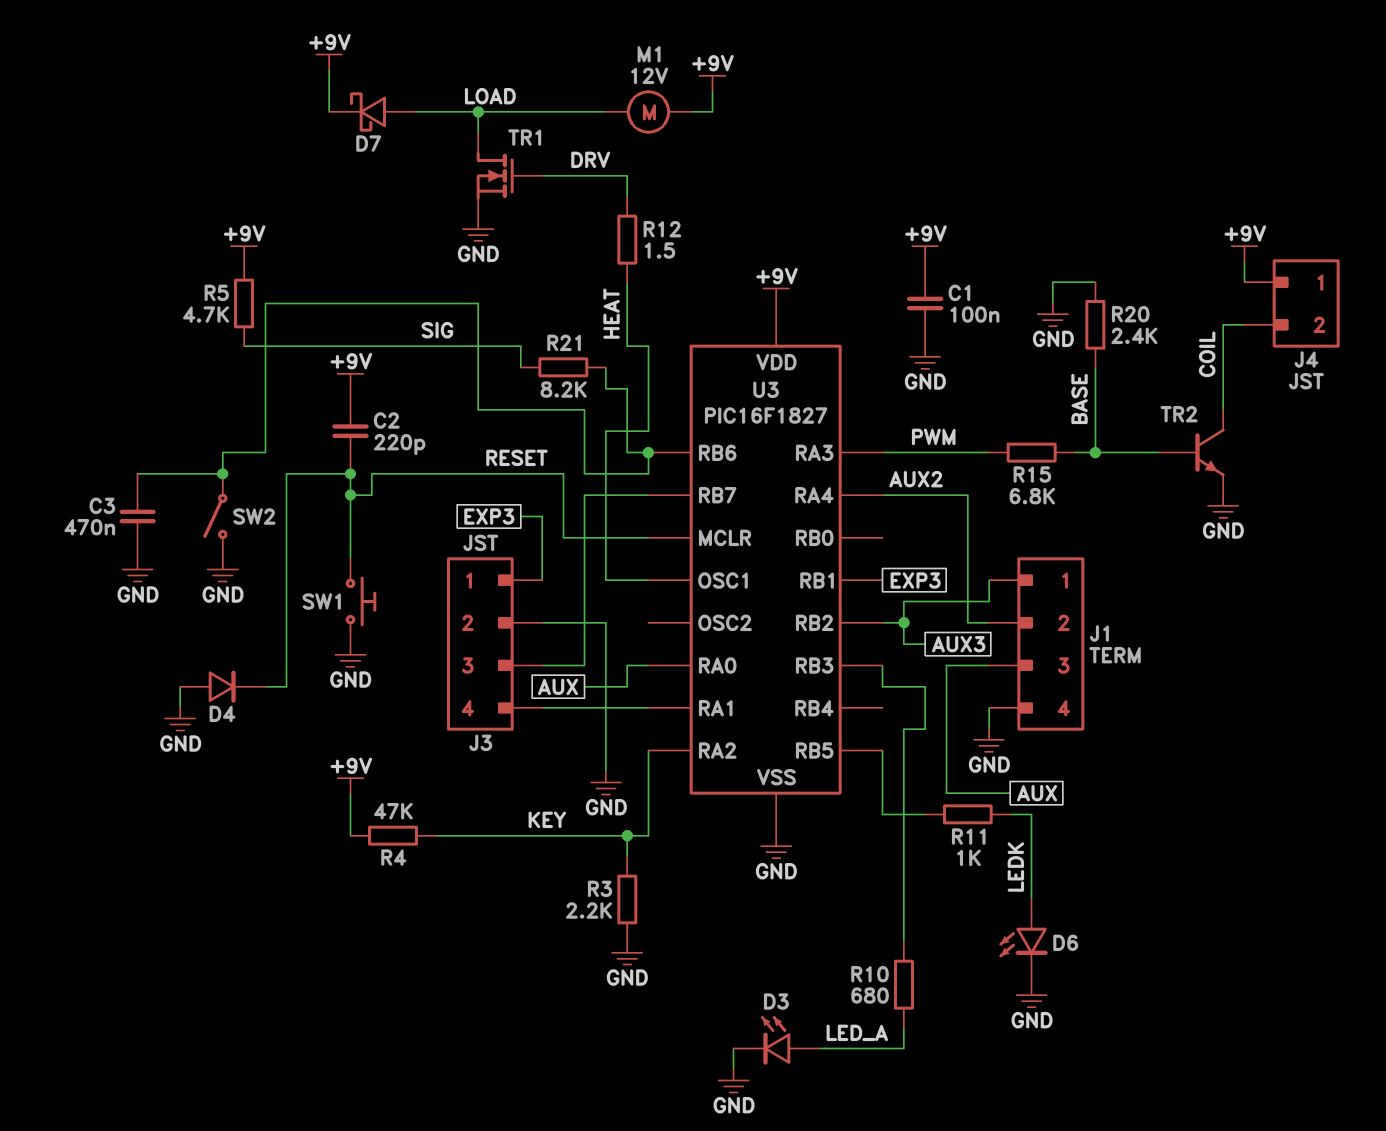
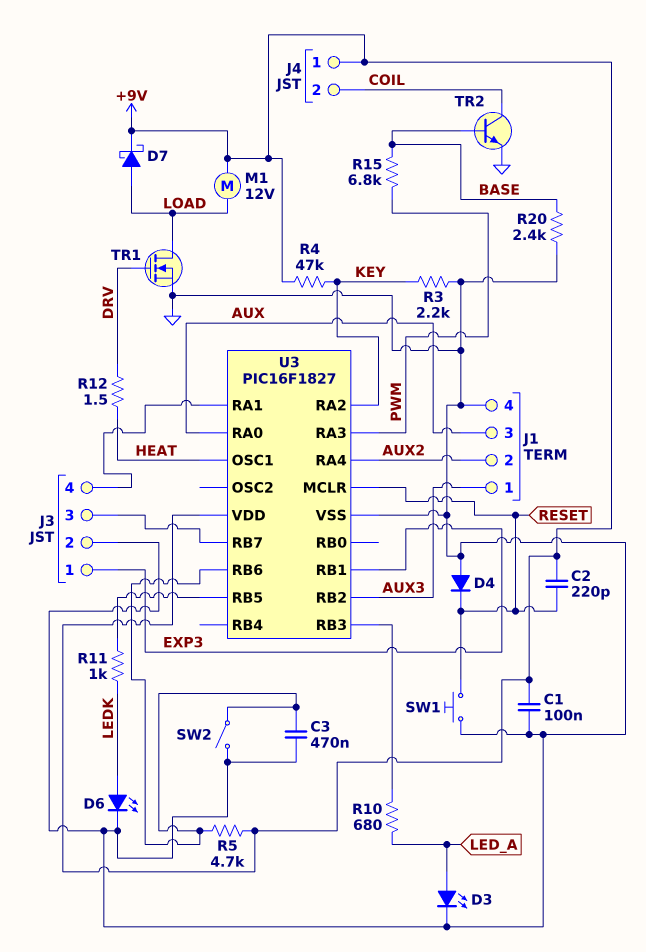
R5: 4.7k (+9V, SIG) -> 4.7k (+9V, U3/RB6)
R21: 8.2k (SIG, U3/RB6) -> none

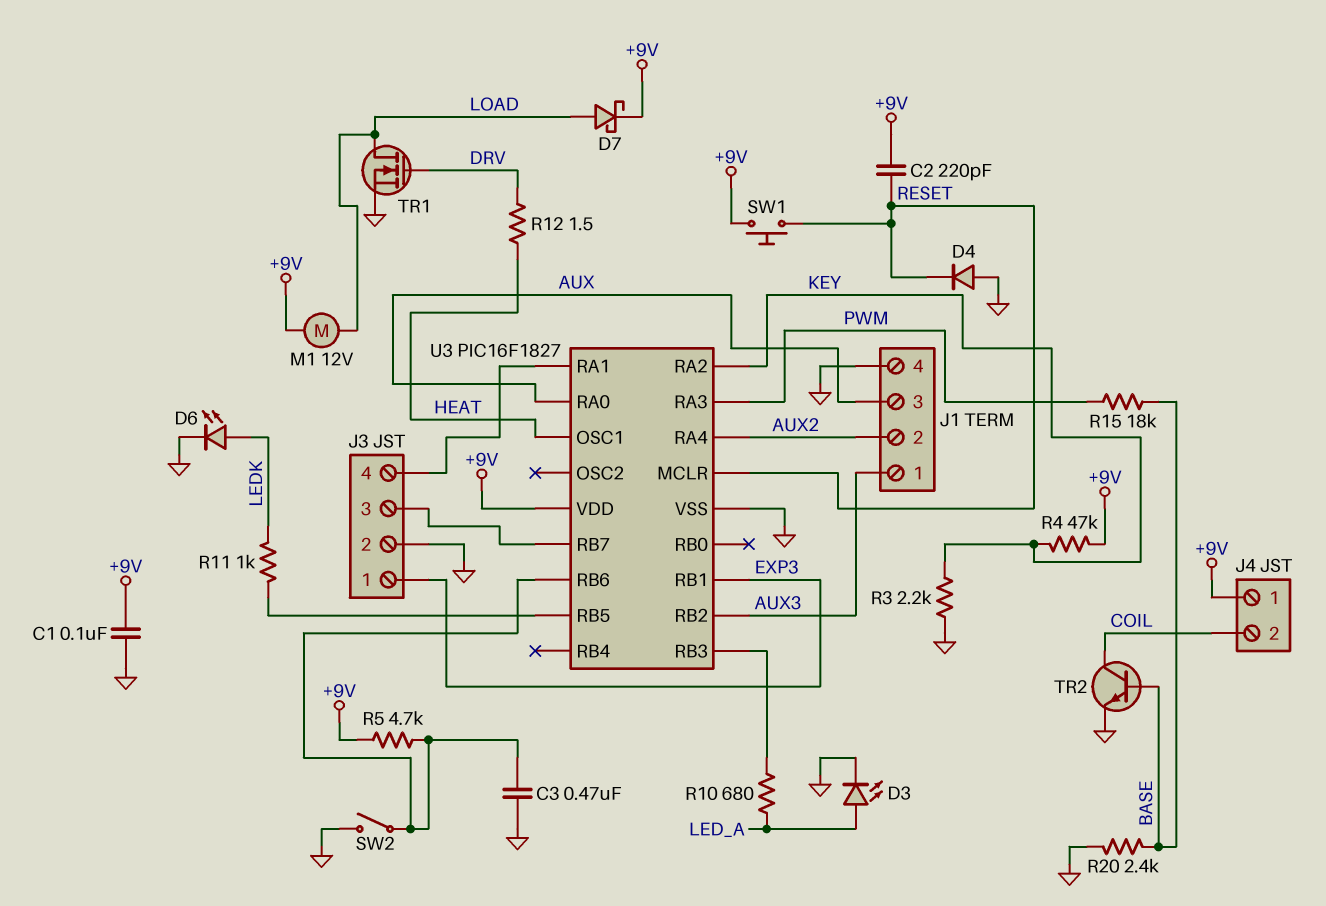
R15: 6.8k (BASE, PWM) -> 18k (BASE, PWM)
SW1: button (GND, RESET) -> button (+9V, RESET)

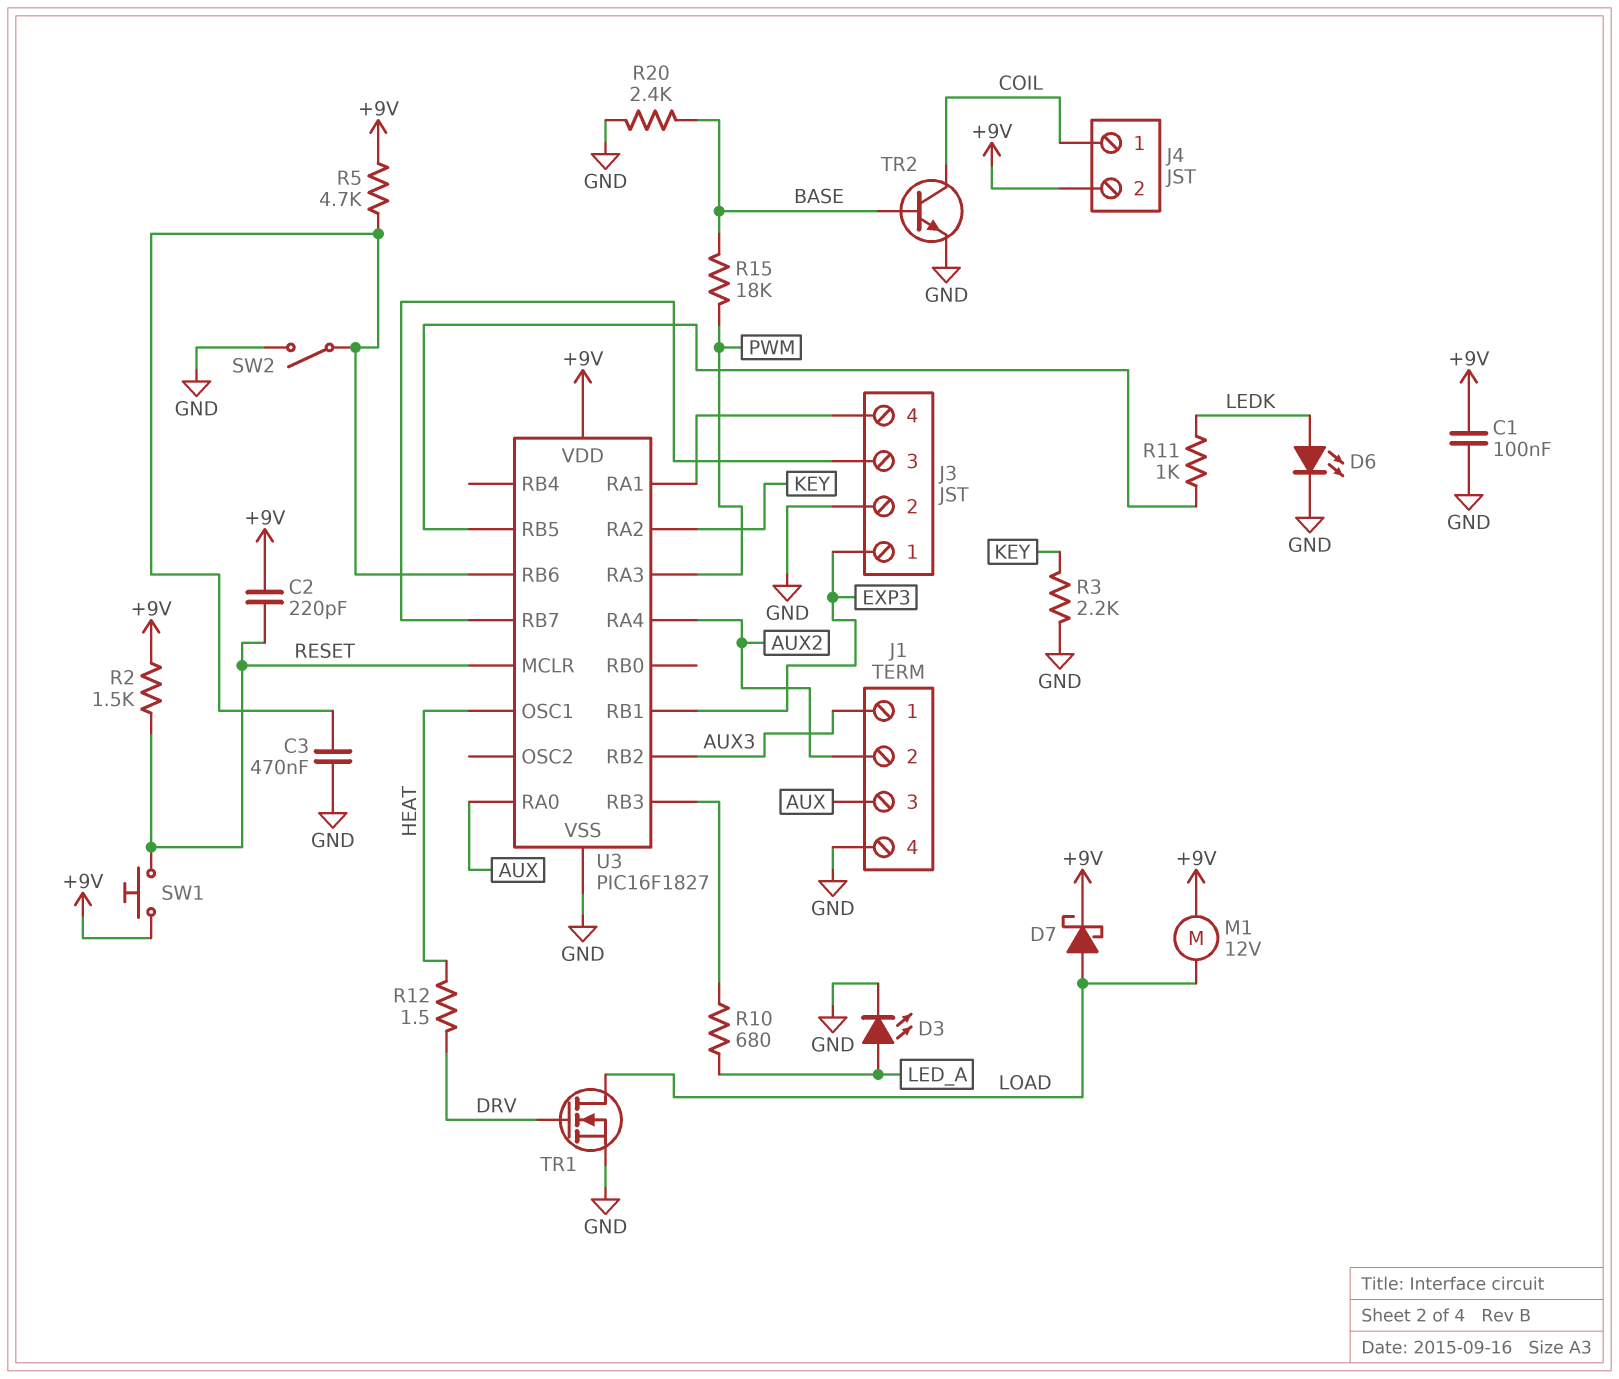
D4: diode (A GND, K RESET) -> none
J4 pin 1: +9V -> COIL
J4 pin 2: COIL -> +9V
R2: none -> 1.5k (+9V, RESET)
R4: 47k (+9V, KEY) -> none

